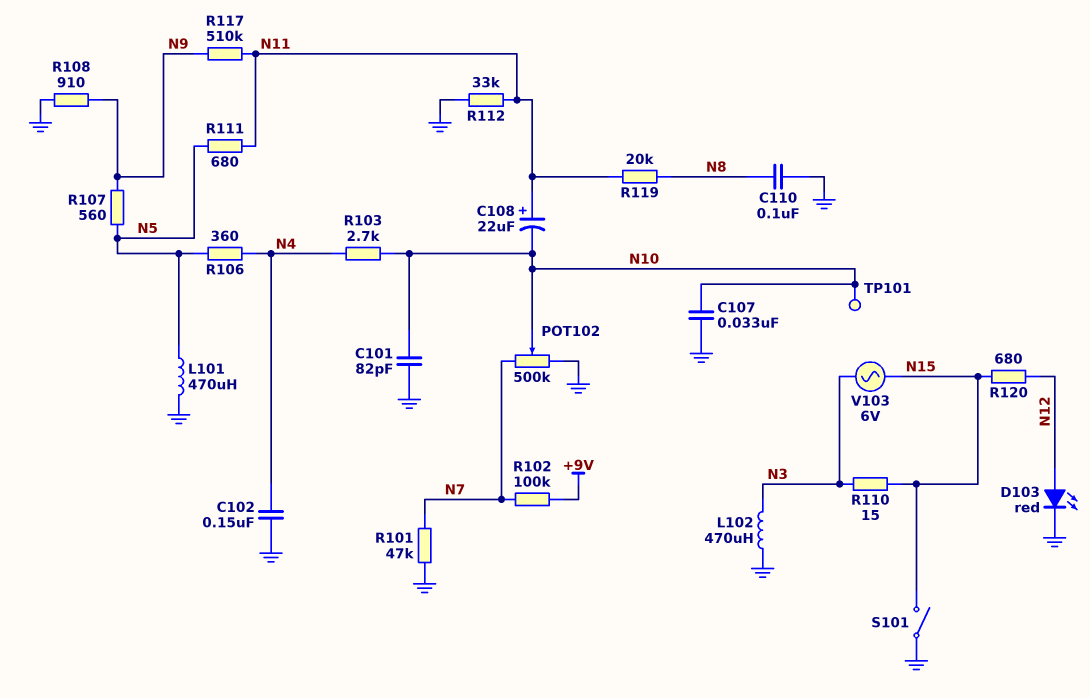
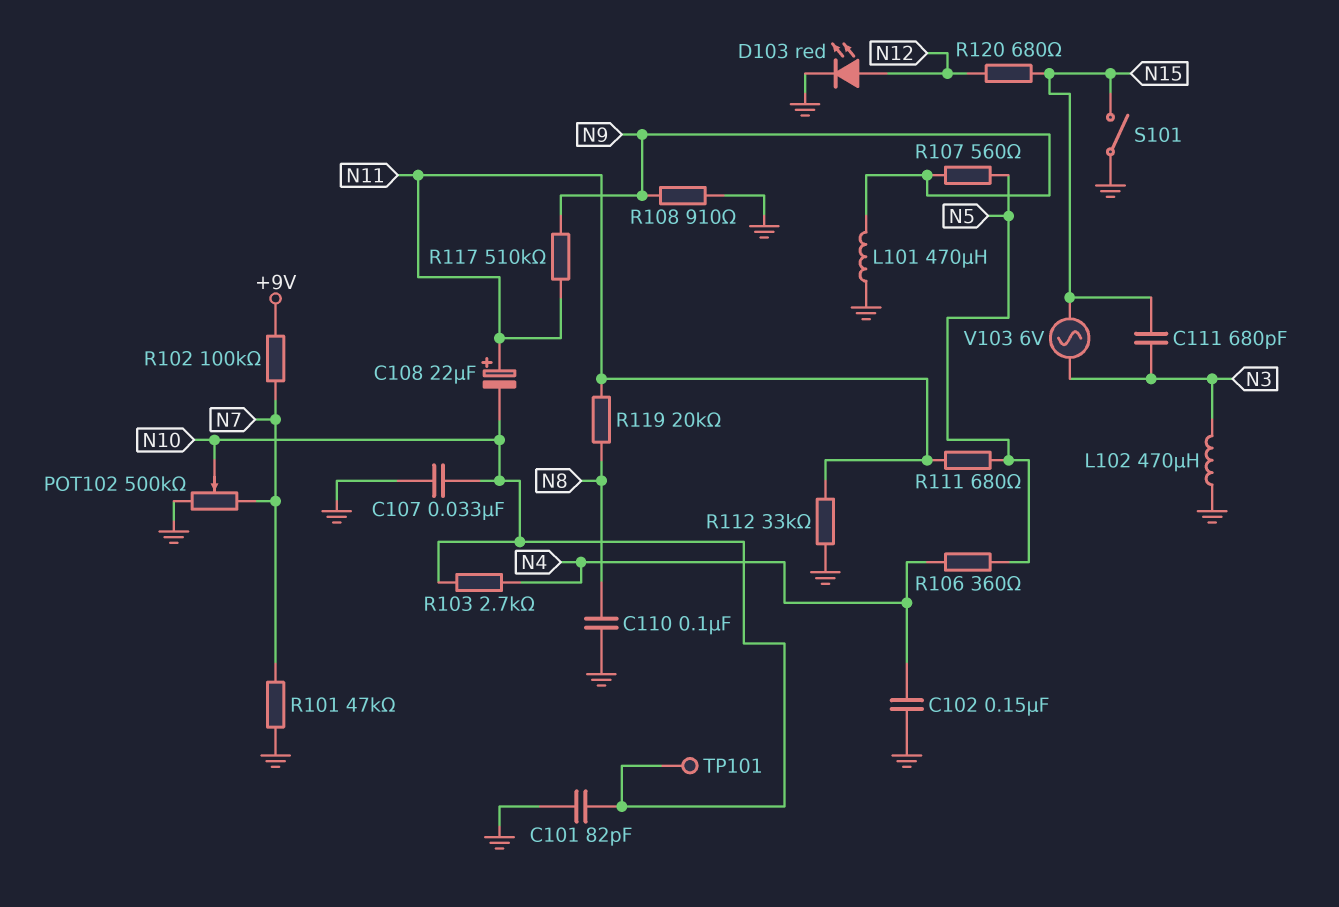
C111: none -> 680pF (N3, N15)
L101: 470uH (GND, N5) -> 470uH (GND, N9)
R110: 15 (N3, N15) -> none

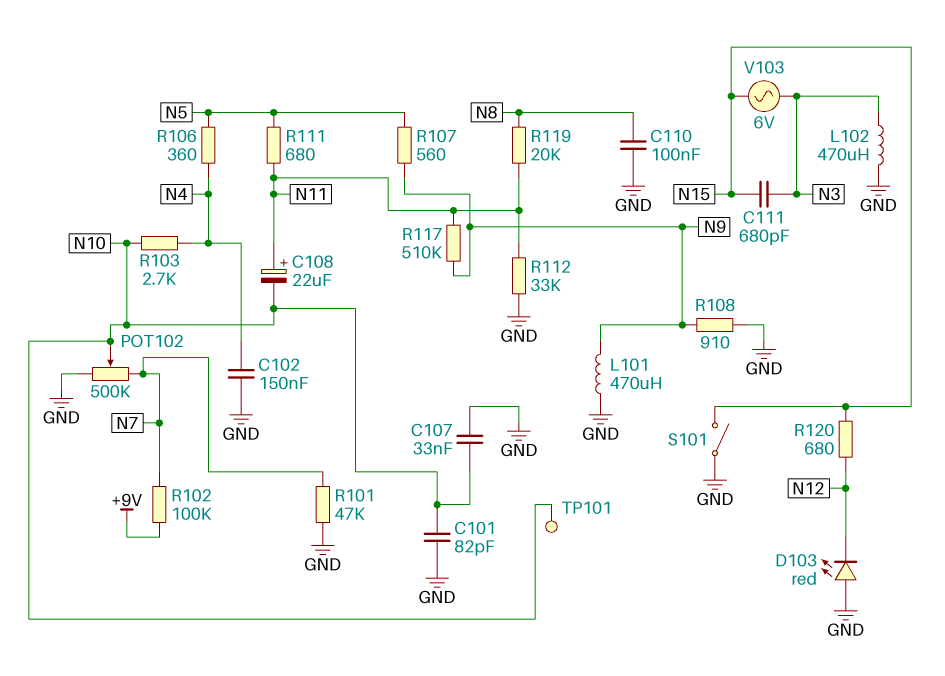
D103: LED red (A N12, K GND) -> LED red (A GND, K N12)

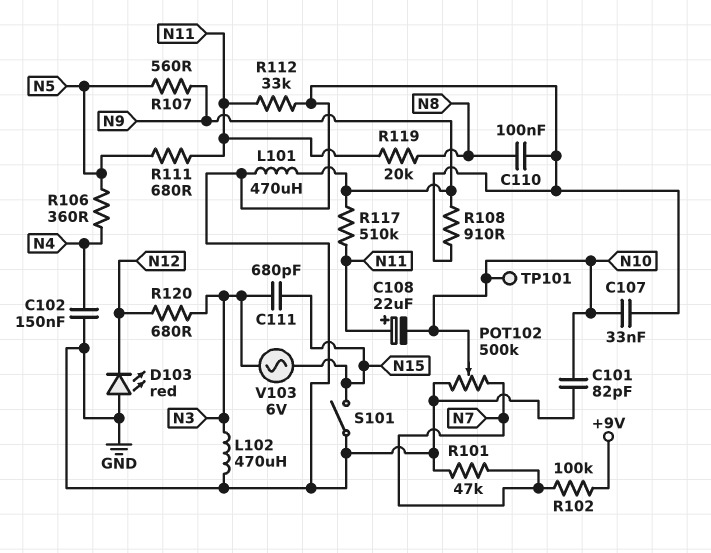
R103: 2.7k (N4, N10) -> none
R120: 680 (N12, N15) -> 680 (N3, N12)

